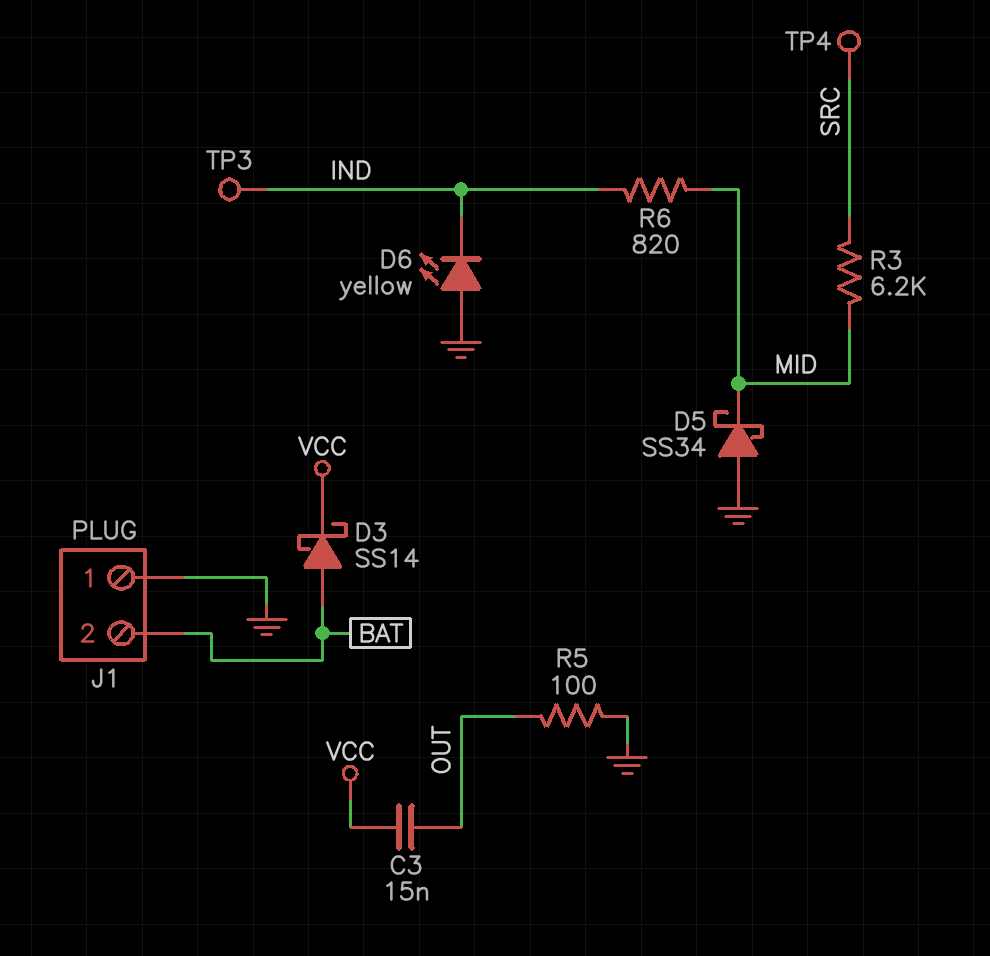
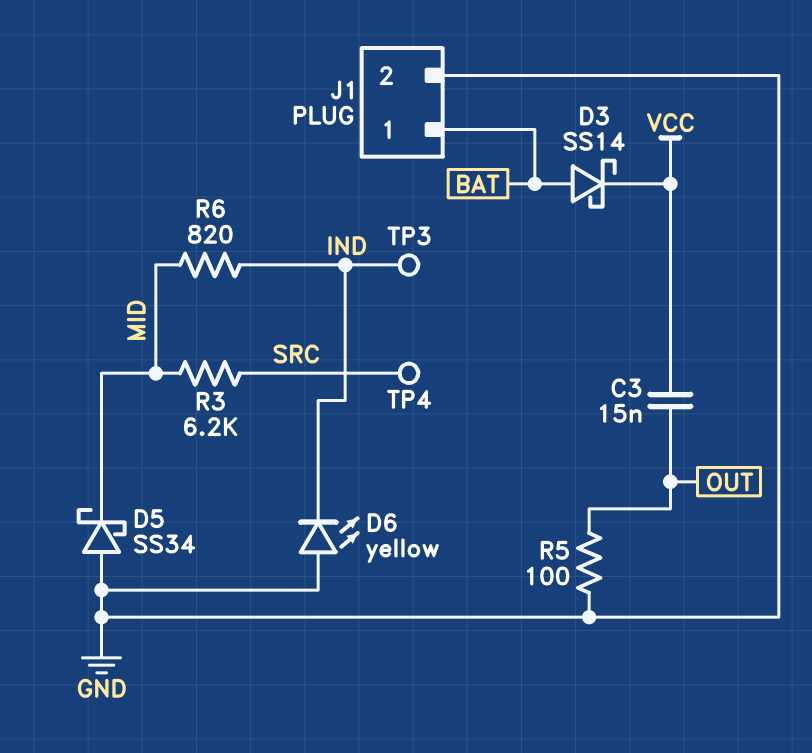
J1 pin 1: GND -> BAT
J1 pin 2: BAT -> GND

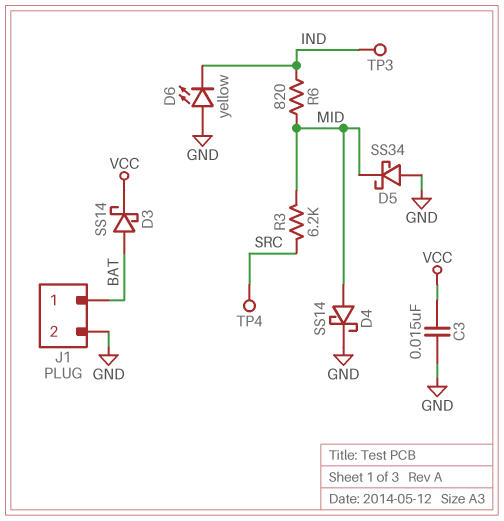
C3: 15nF (OUT, VCC) -> 15nF (GND, VCC)
D4: none -> schottky SS14 (A MID, K GND)
R5: 100 (GND, OUT) -> none

